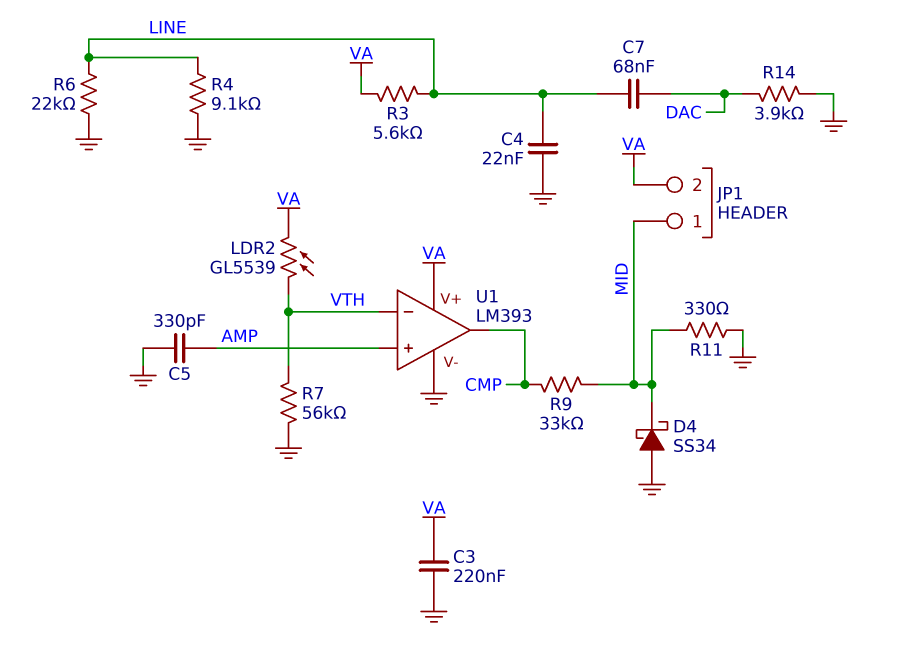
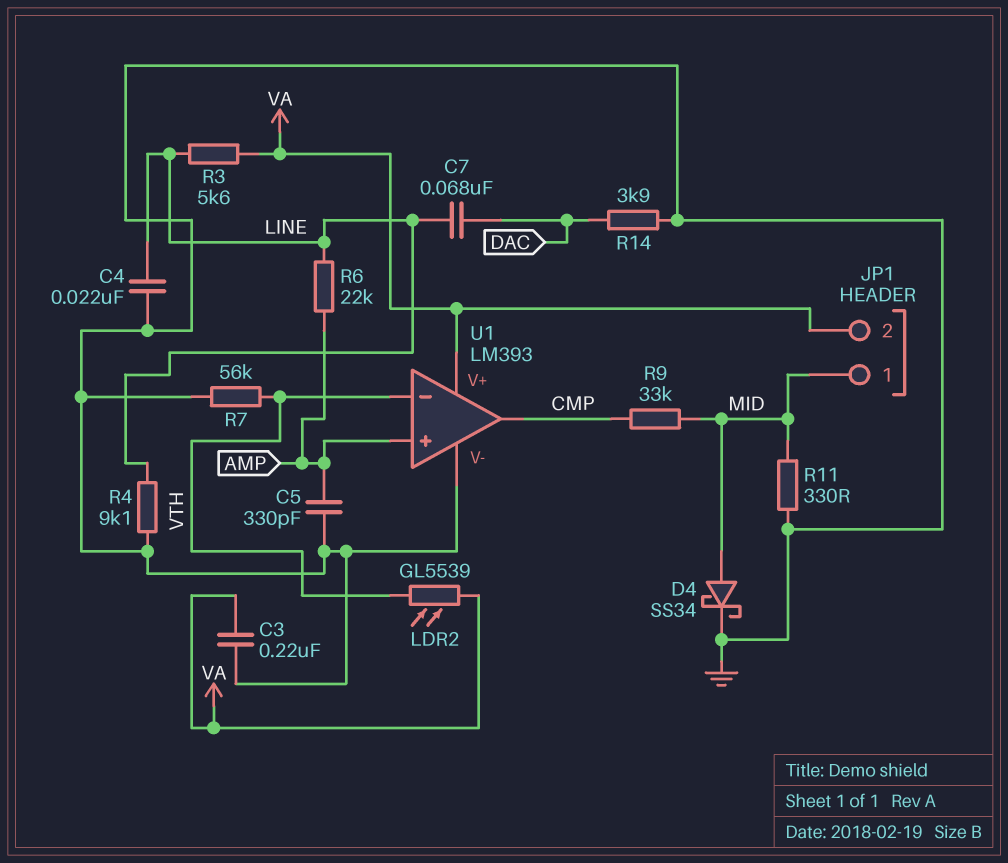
D4: schottky SS34 (A GND, K MID) -> schottky SS34 (A MID, K GND)
R6: 22k (GND, LINE) -> 22k (AMP, LINE)

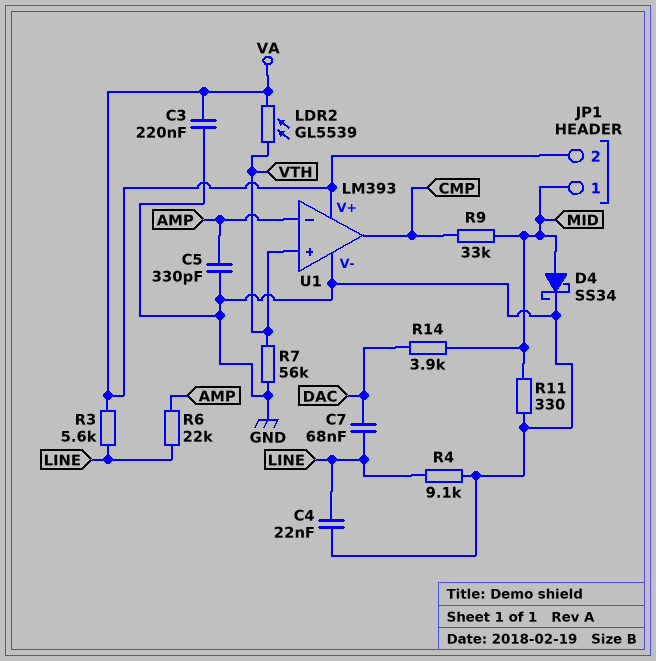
R14: 3.9k (DAC, GND) -> 3.9k (DAC, MID)
U1 pin in+: AMP -> VTH
U1 pin in-: VTH -> AMP

